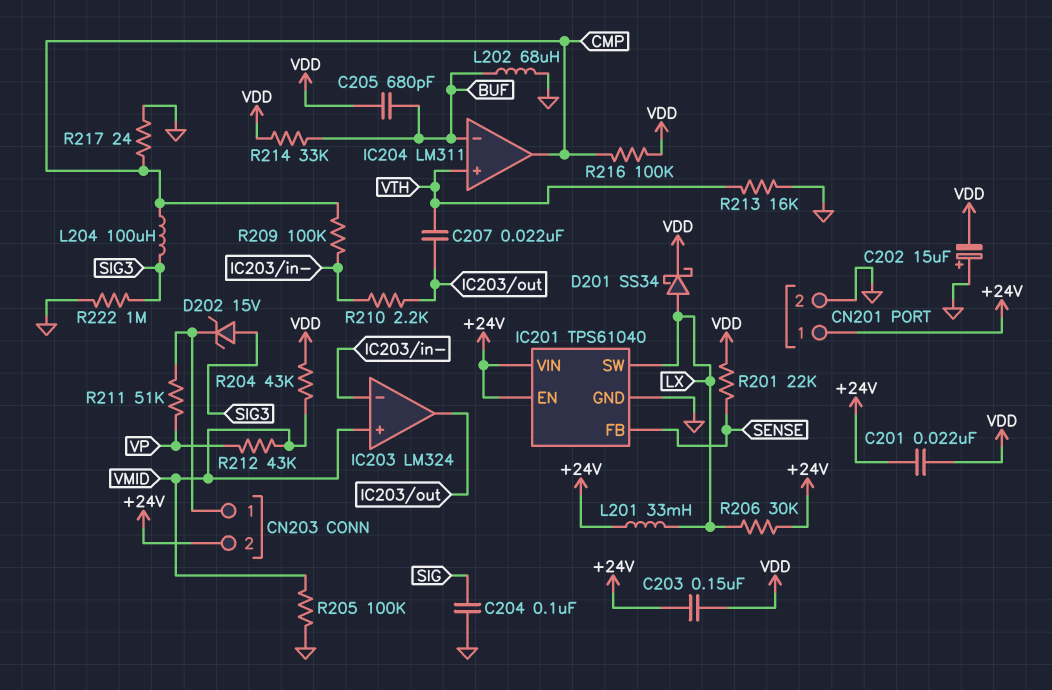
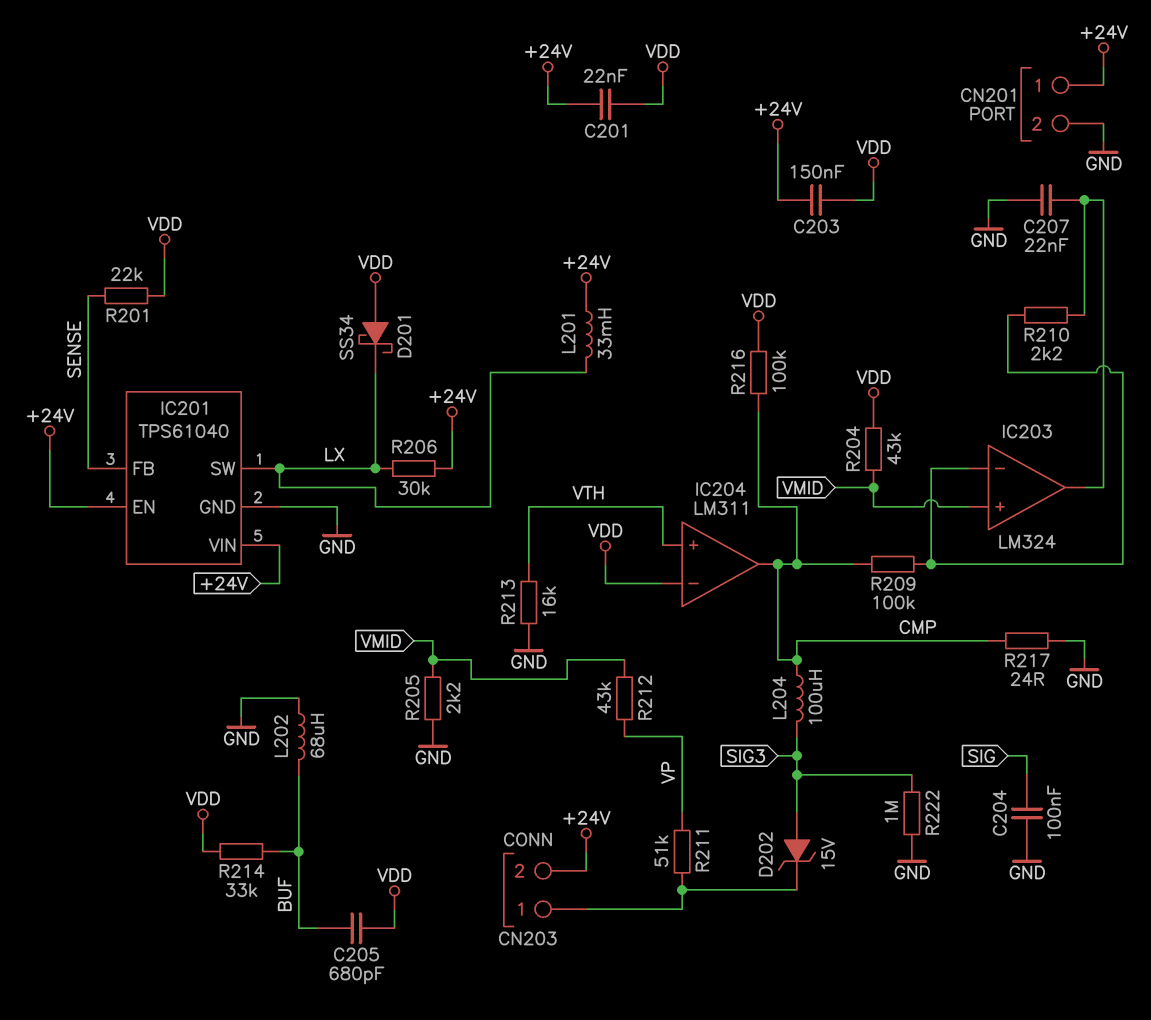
C202: 15uF (plus GND, minus VDD) -> none
C207: 22nF (IC203/out, VTH) -> 22nF (GND, IC203/out)
D201: schottky SS34 (A LX, K VDD) -> schottky SS34 (A VDD, K LX)
IC204 pin in-: BUF -> VDD
R205: 100k (GND, VMID) -> 2.2k (GND, VMID)

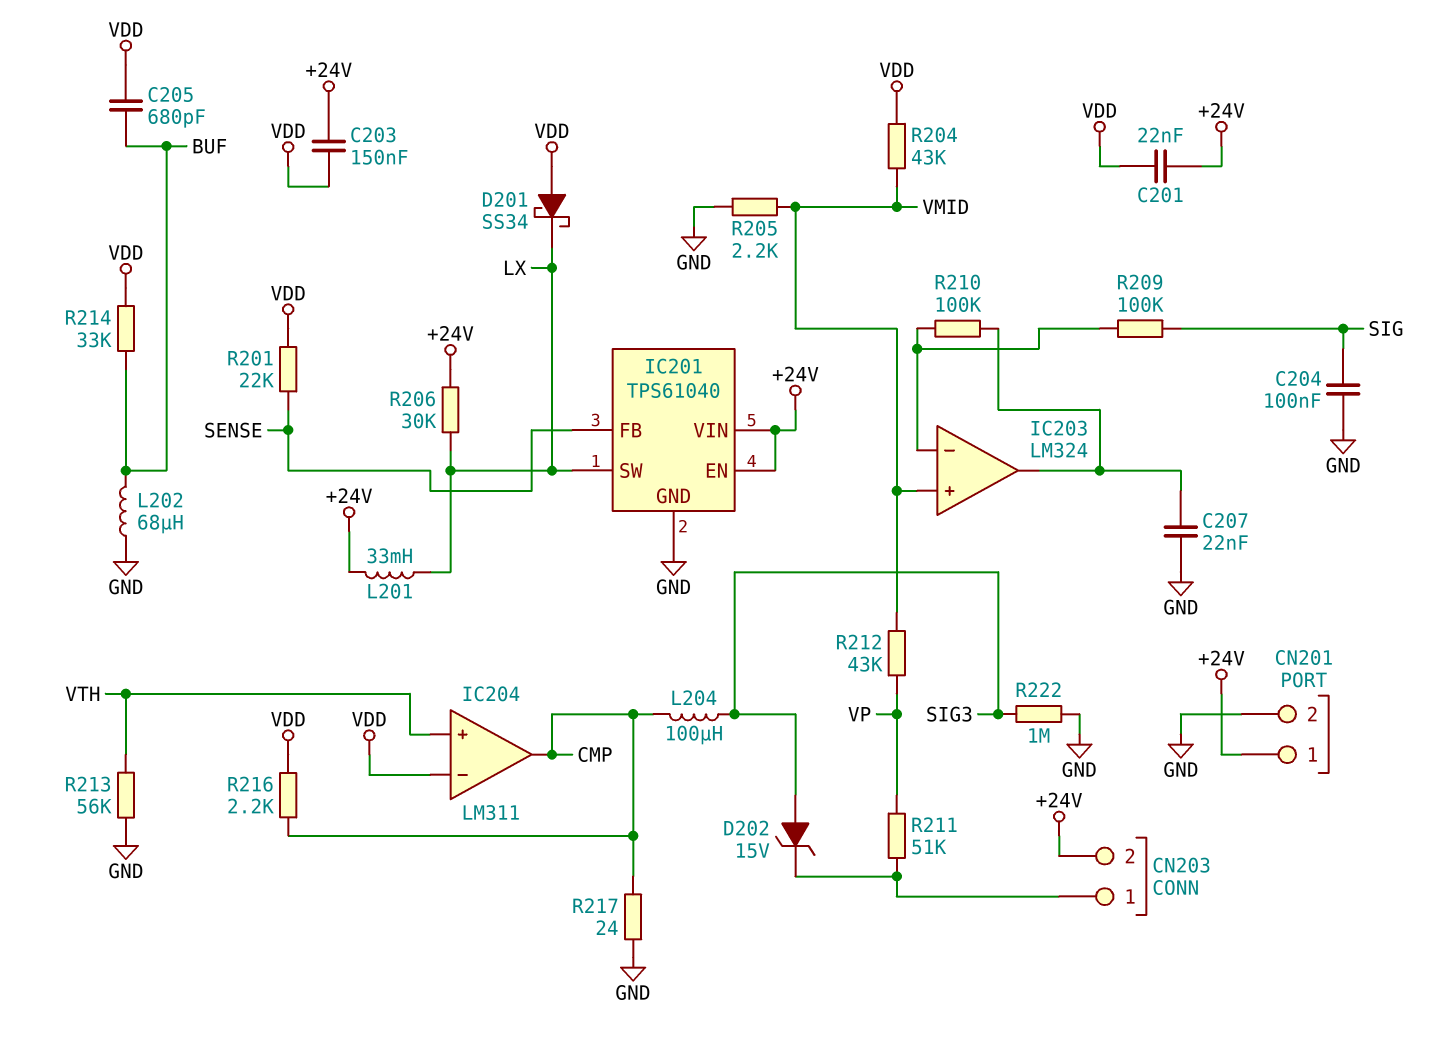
R209: 100k (CMP, IC203/in-) -> 100k (IC203/in-, SIG)
R210: 2.2k (IC203/in-, IC203/out) -> 100k (IC203/in-, IC203/out)
R213: 16k (GND, VTH) -> 56k (GND, VTH)
R216: 100k (CMP, VDD) -> 2.2k (CMP, VDD)

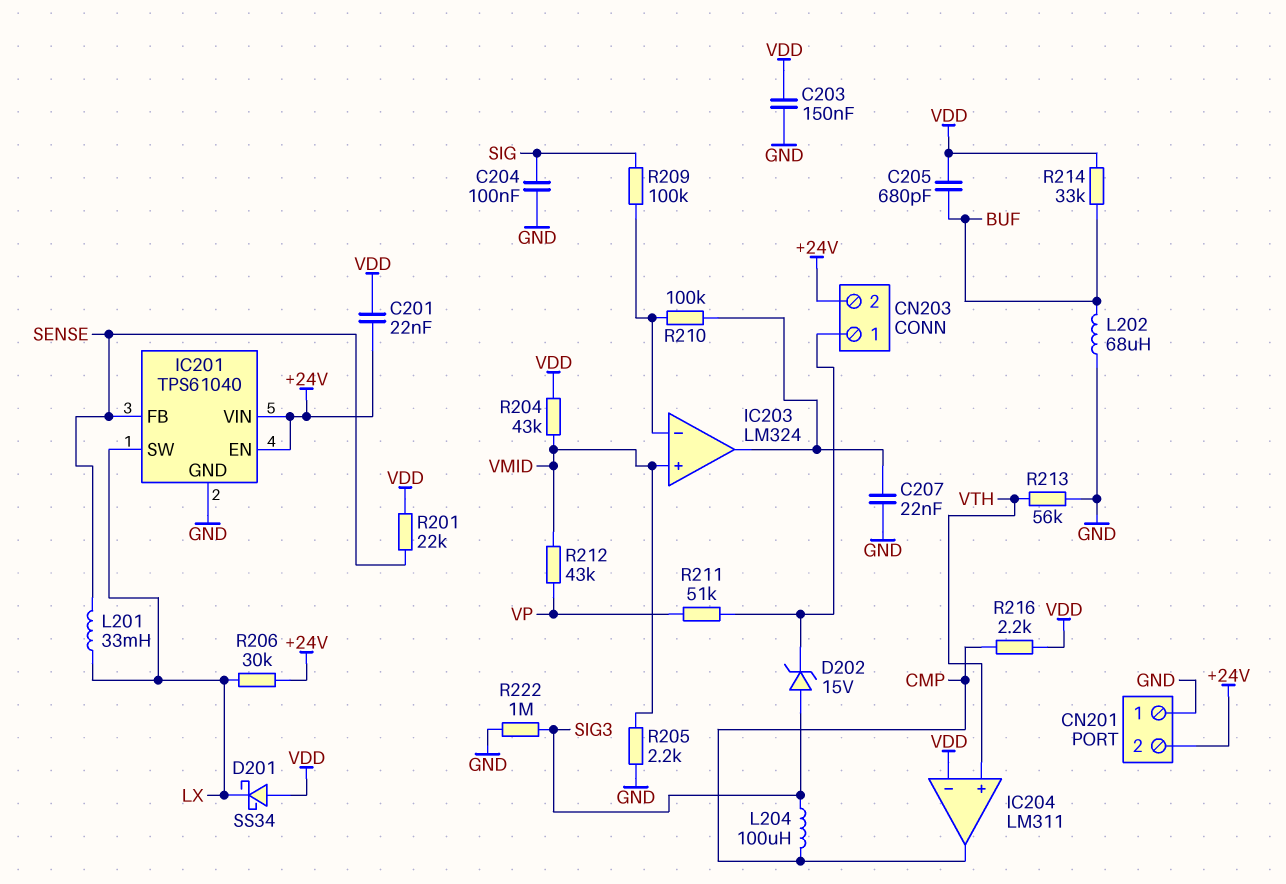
C203: 150nF (+24V, VDD) -> 150nF (GND, VDD)
CN201 pin 1: +24V -> GND
CN201 pin 2: GND -> +24V
L201: 33mH (+24V, LX) -> 33mH (LX, SENSE)
R217: 24 (CMP, GND) -> none

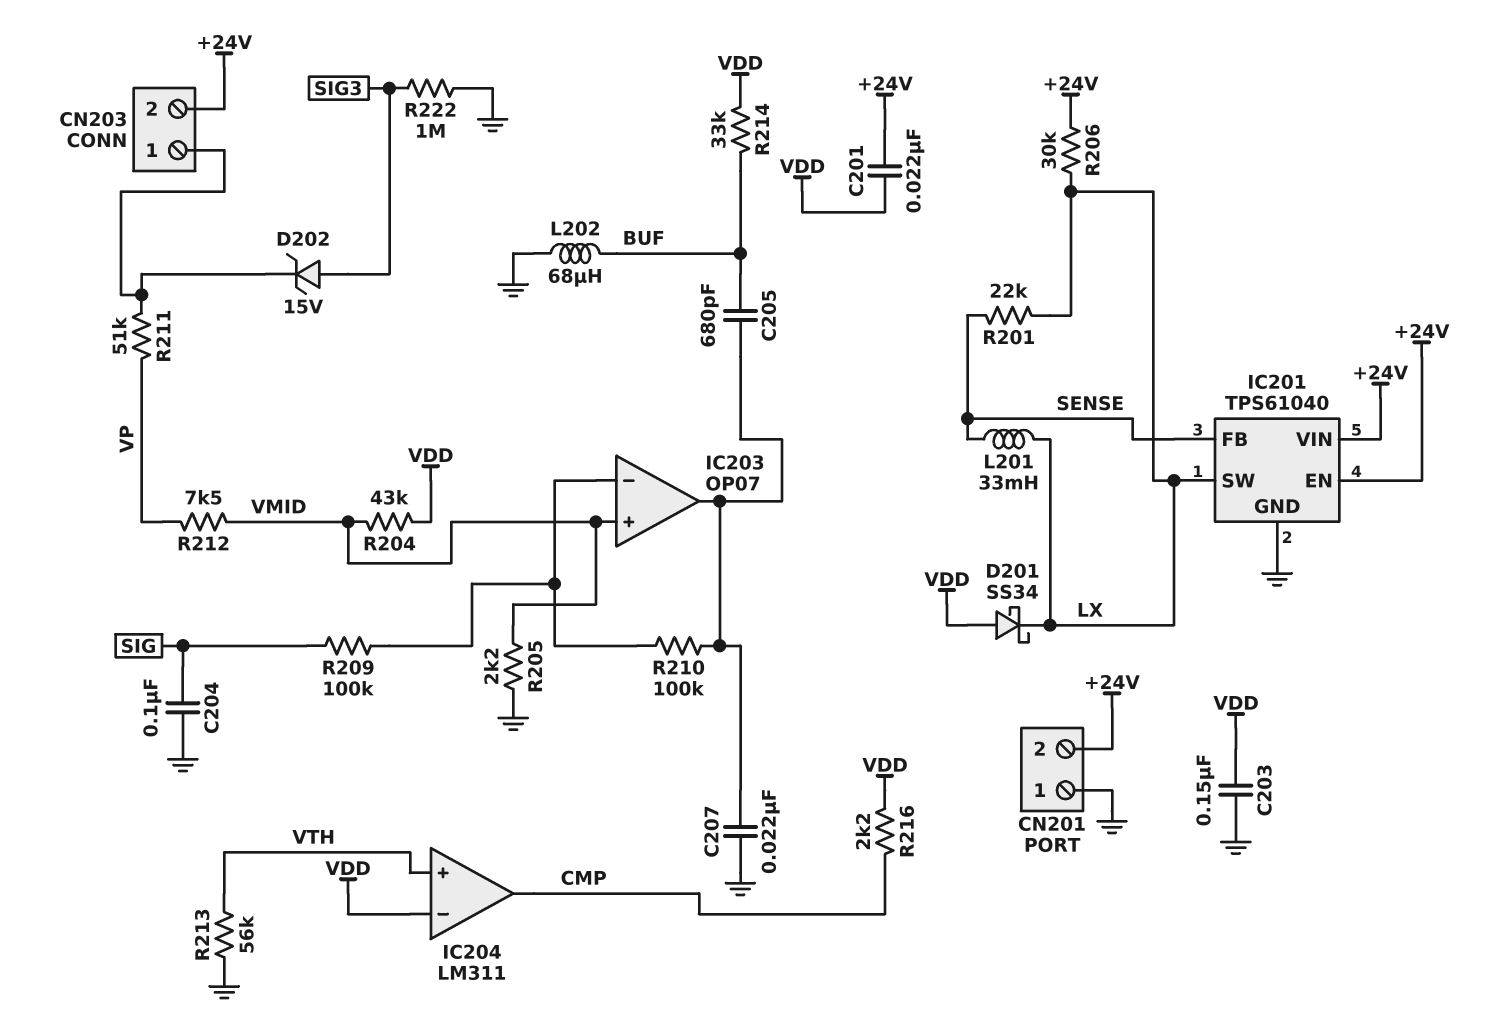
C205: 680pF (BUF, VDD) -> 680pF (BUF, IC203/out)
IC203: LM324 -> OP07
L204: 100uH (CMP, SIG3) -> none
R201: 22k (SENSE, VDD) -> 22k (LX, SENSE)
R212: 43k (VMID, VP) -> 7.5k (VMID, VP)

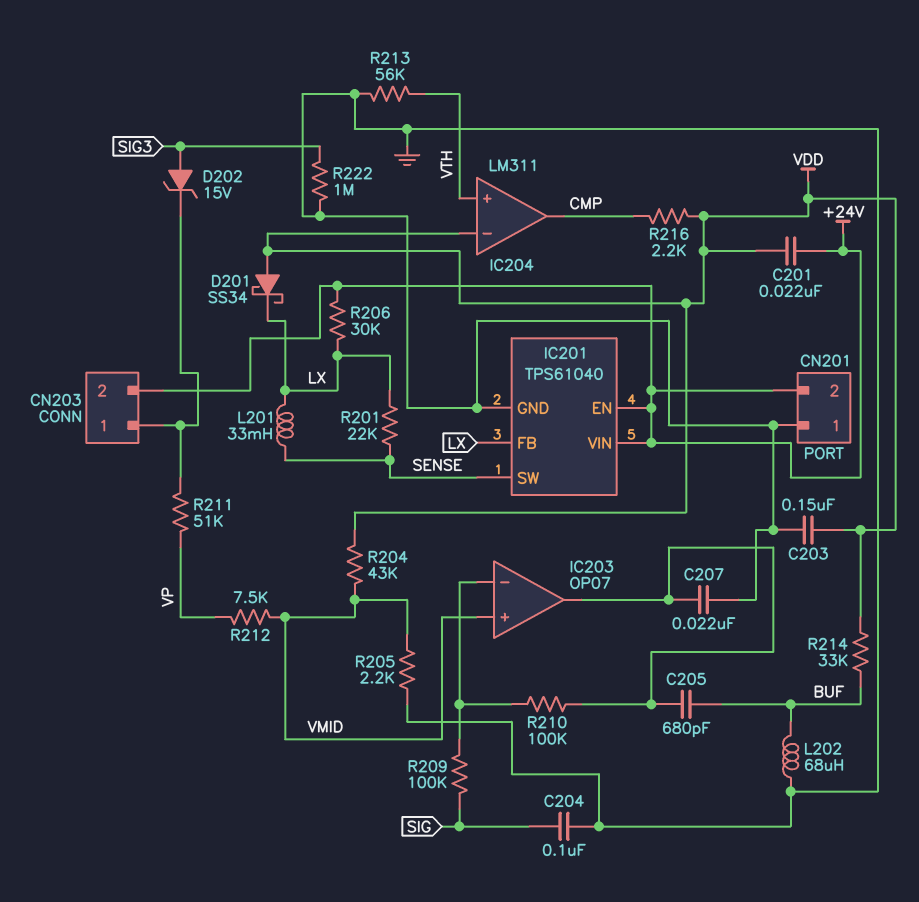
IC201 pin FB: SENSE -> LX
IC201 pin SW: LX -> SENSE

